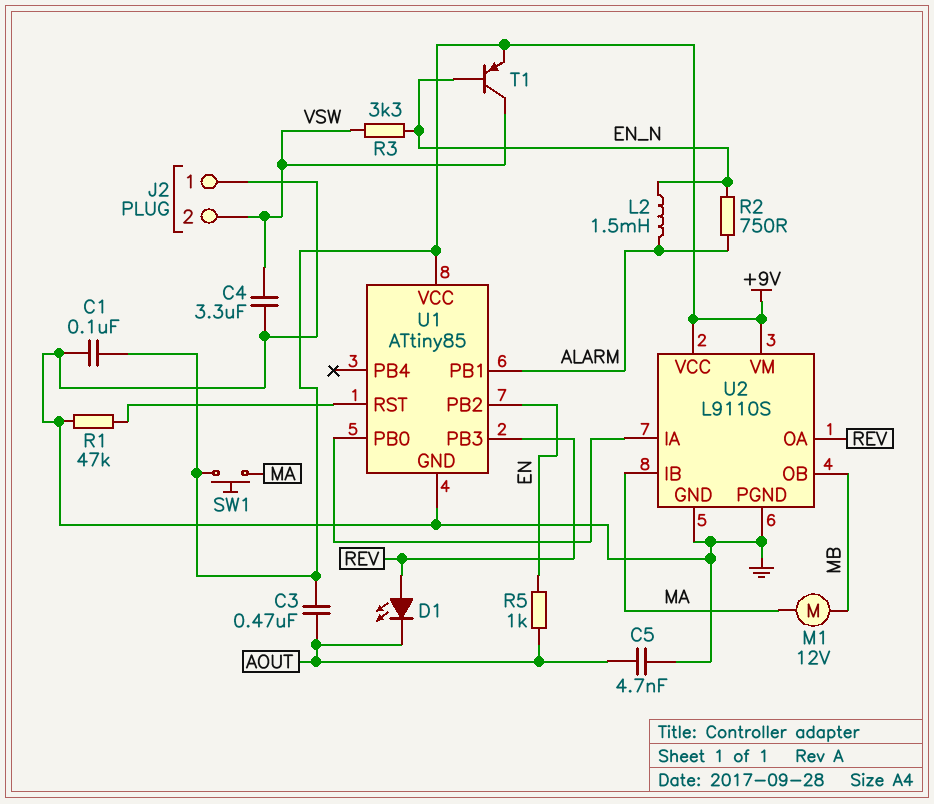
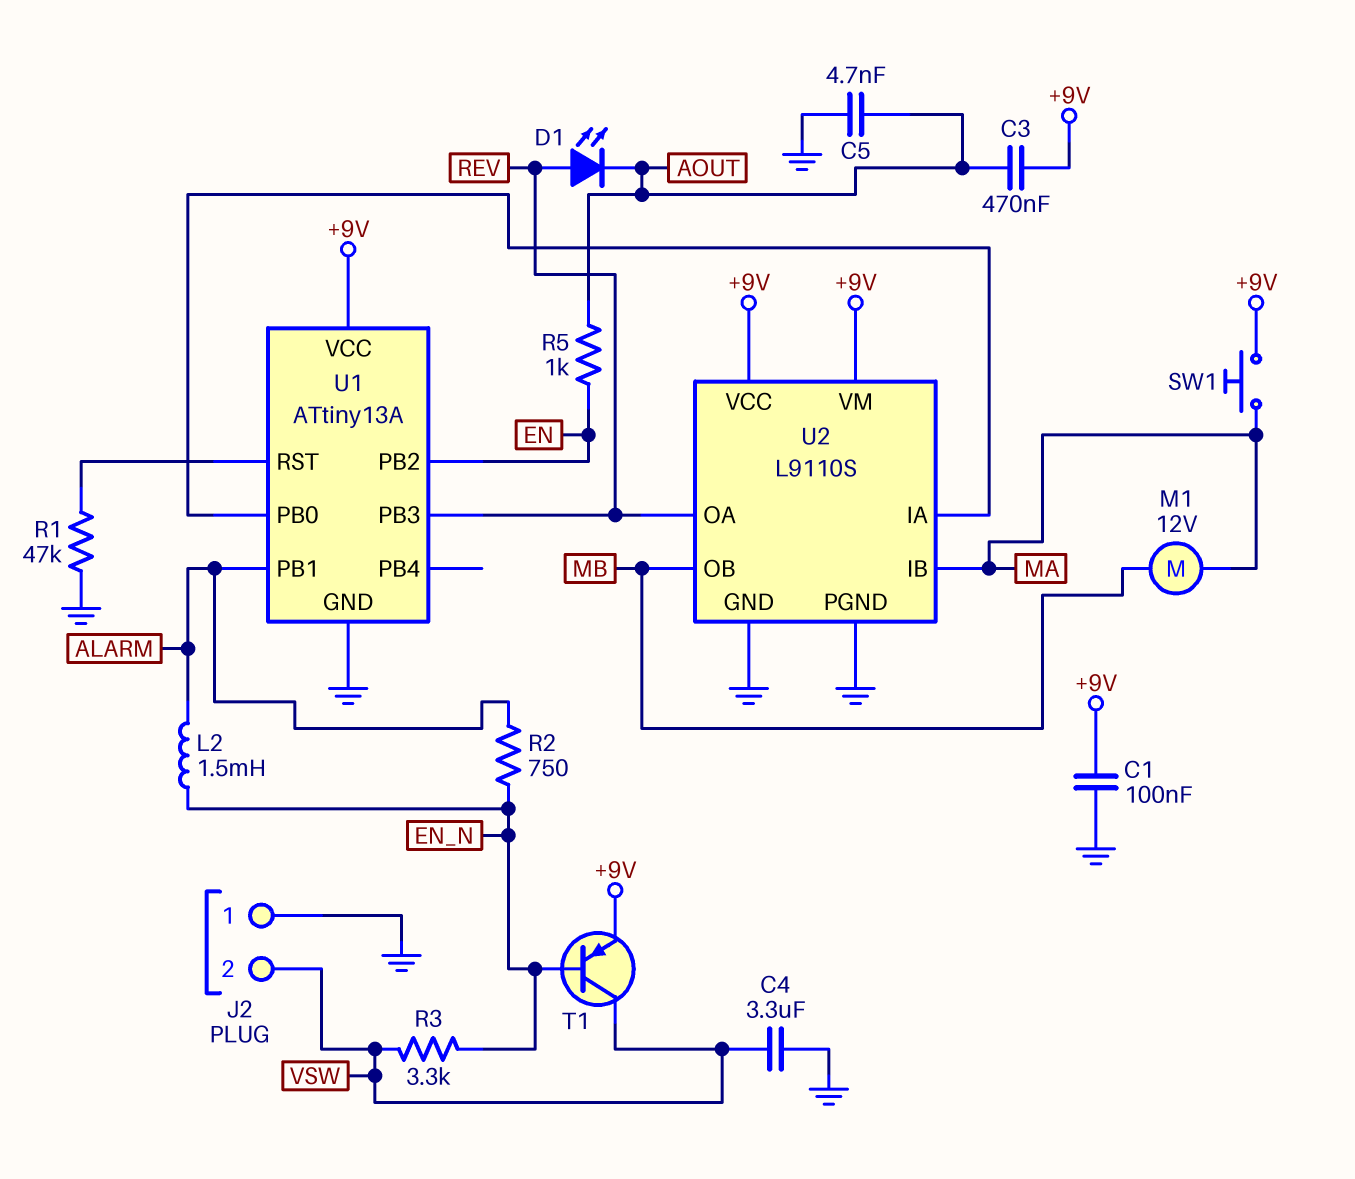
U1: ATtiny85 -> ATtiny13A

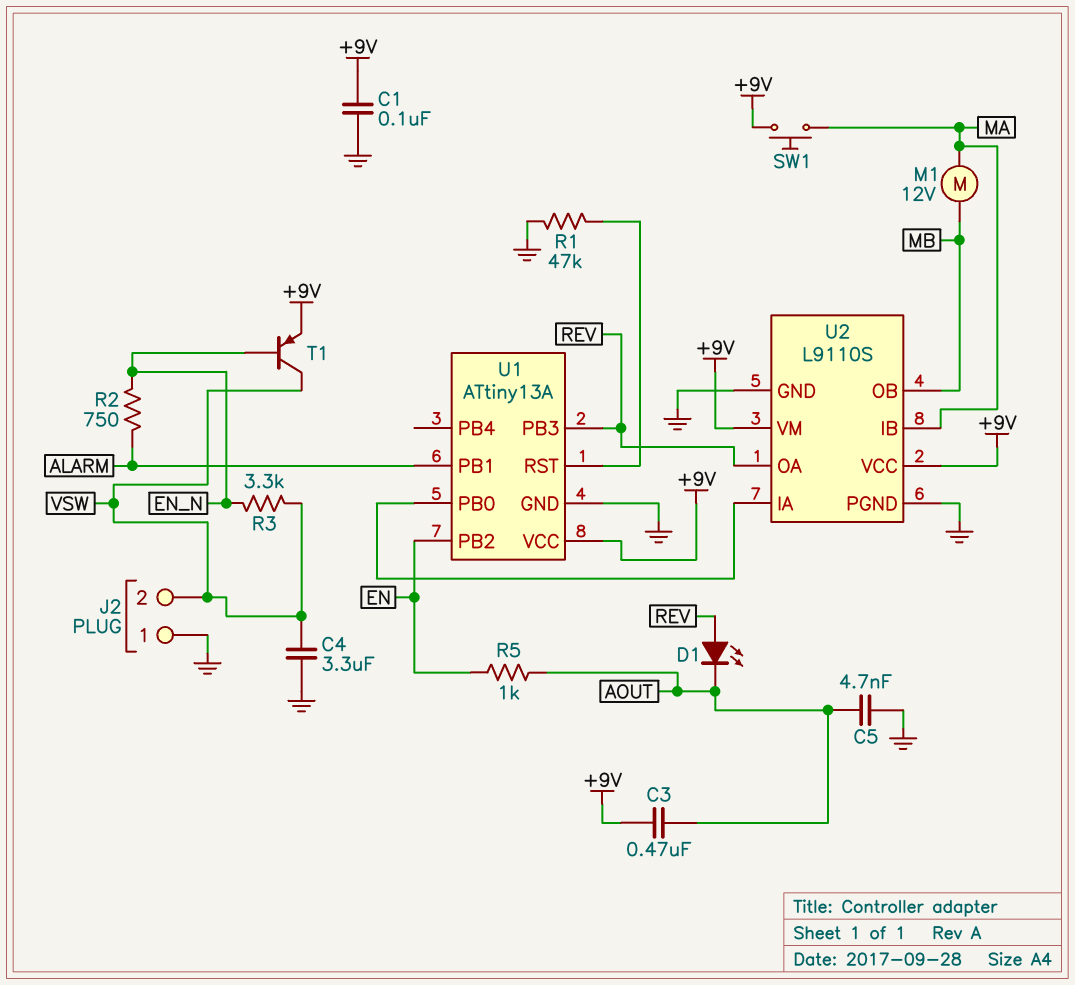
L2: 1.5mH (ALARM, EN_N) -> none

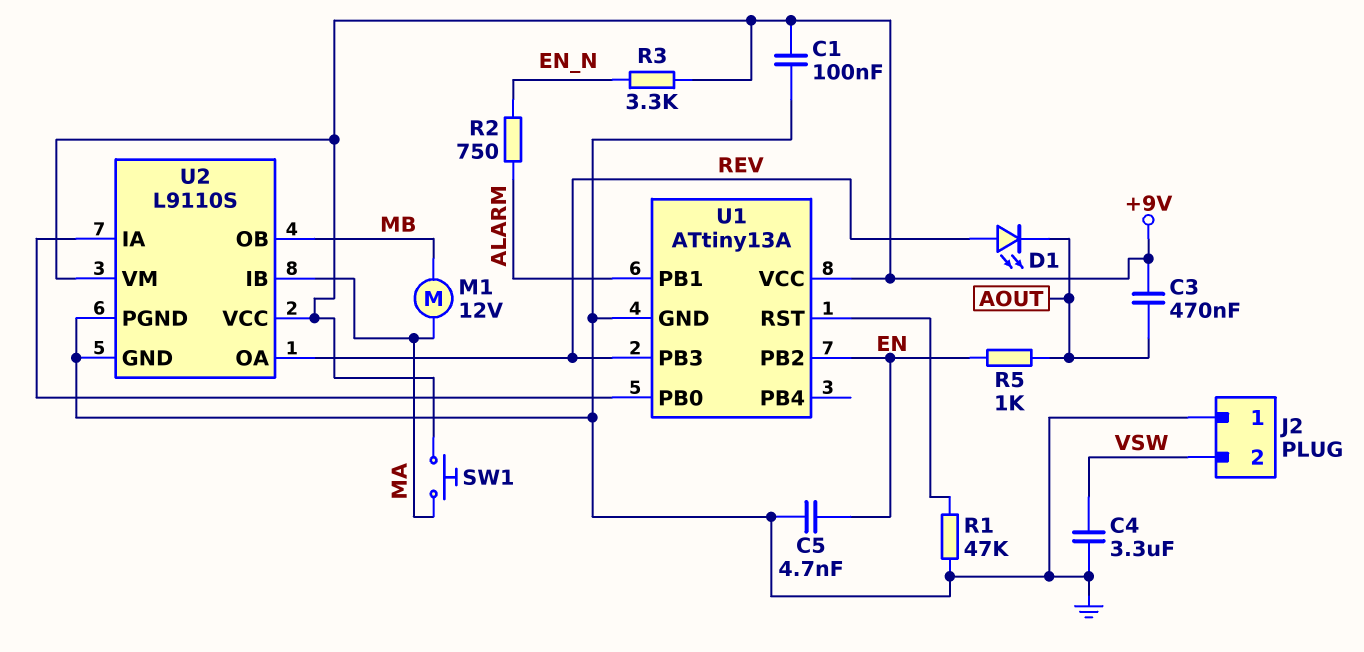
C5: 4.7nF (AOUT, GND) -> 4.7nF (EN, GND)
R3: 3.3k (EN_N, VSW) -> 3.3k (+9V, EN_N)
T1: PNP (B EN_N, C VSW, E +9V) -> none

